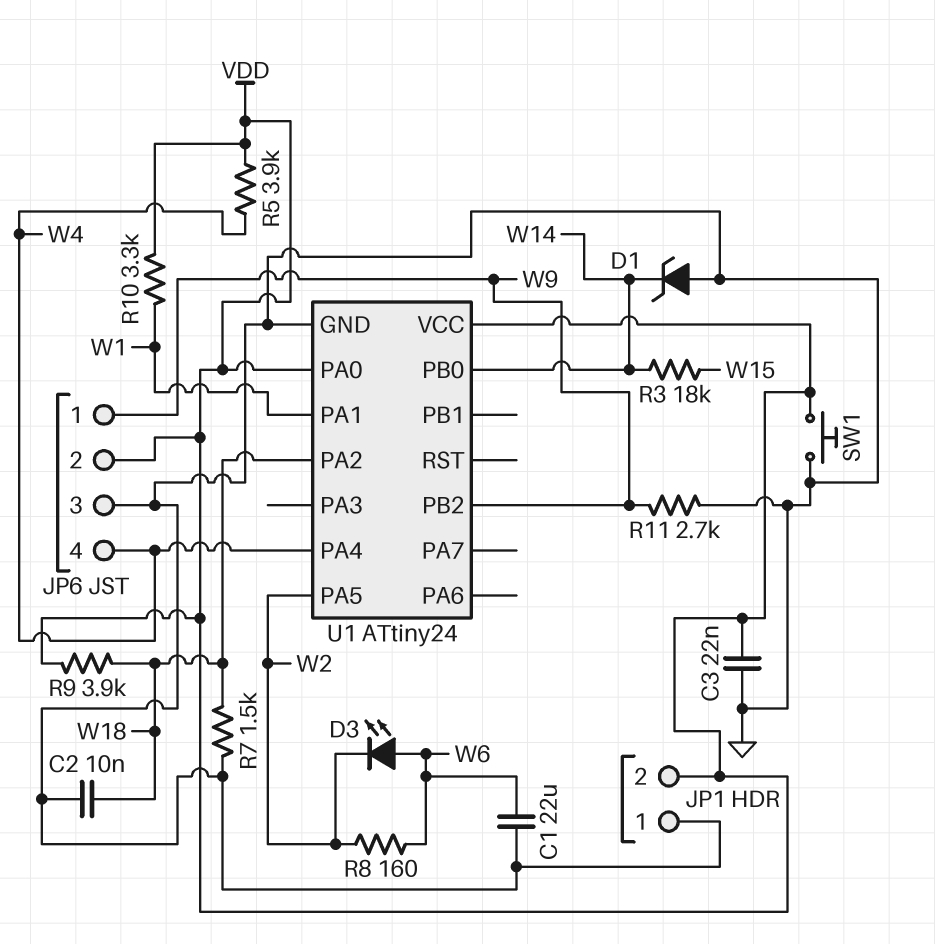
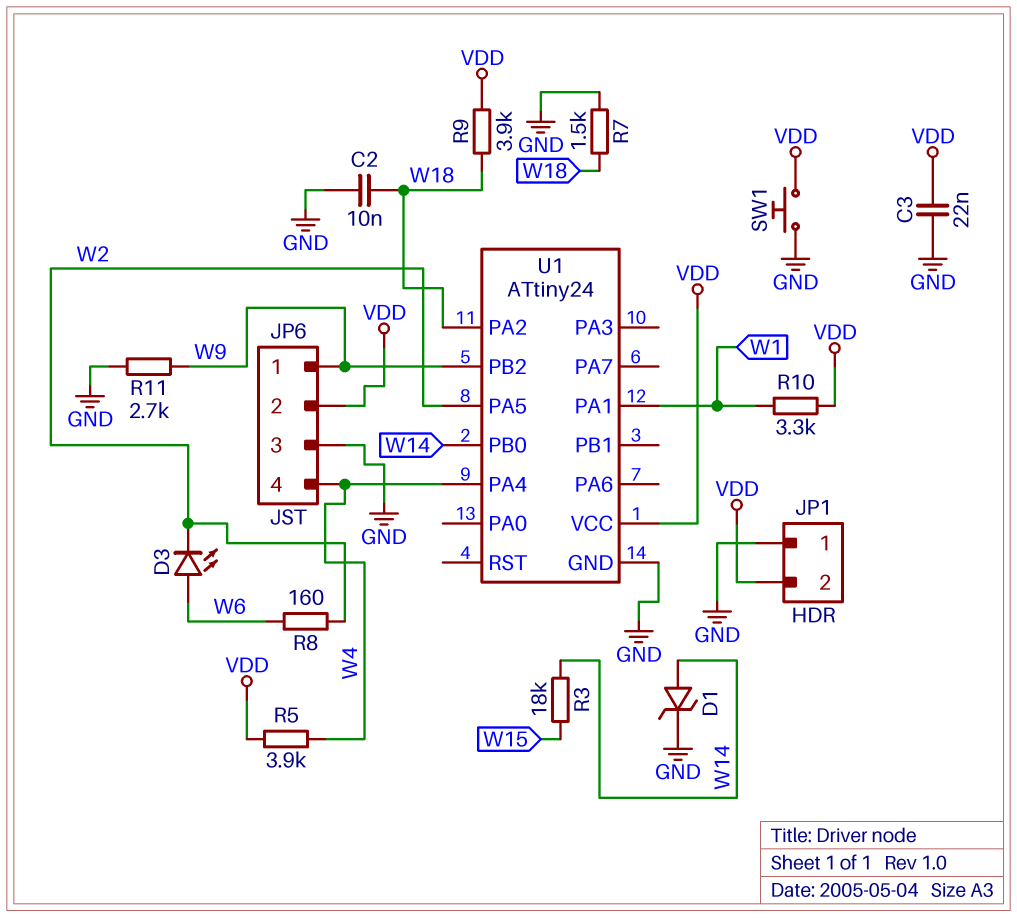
C1: 22uF (GND, W6) -> none
D1: zener (A GND, K W14) -> zener (A W14, K GND)
U1 pin PA0: VDD -> none

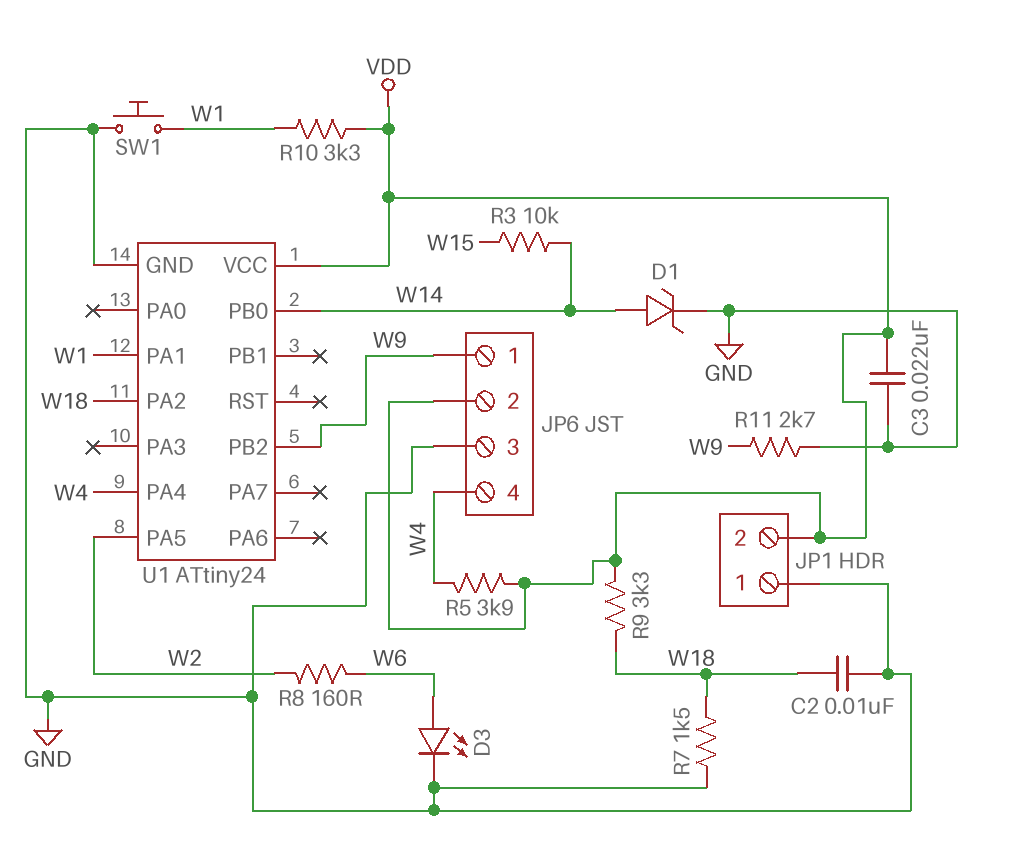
D3: LED (A W6, K W2) -> LED (A W6, K GND)
R3: 18k (W14, W15) -> 10k (W14, W15)
R9: 3.9k (VDD, W18) -> 3.3k (VDD, W18)
SW1: button (GND, VDD) -> button (GND, W1)

